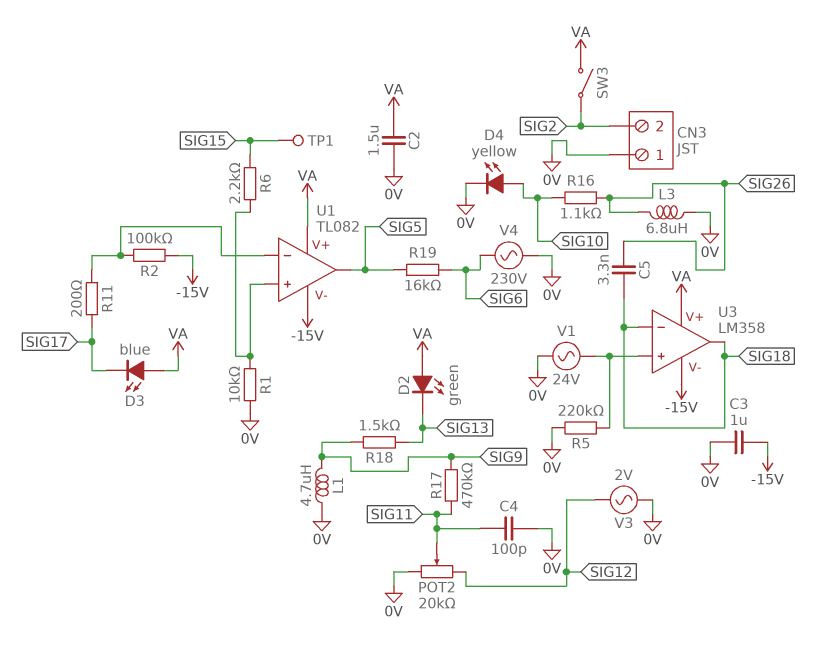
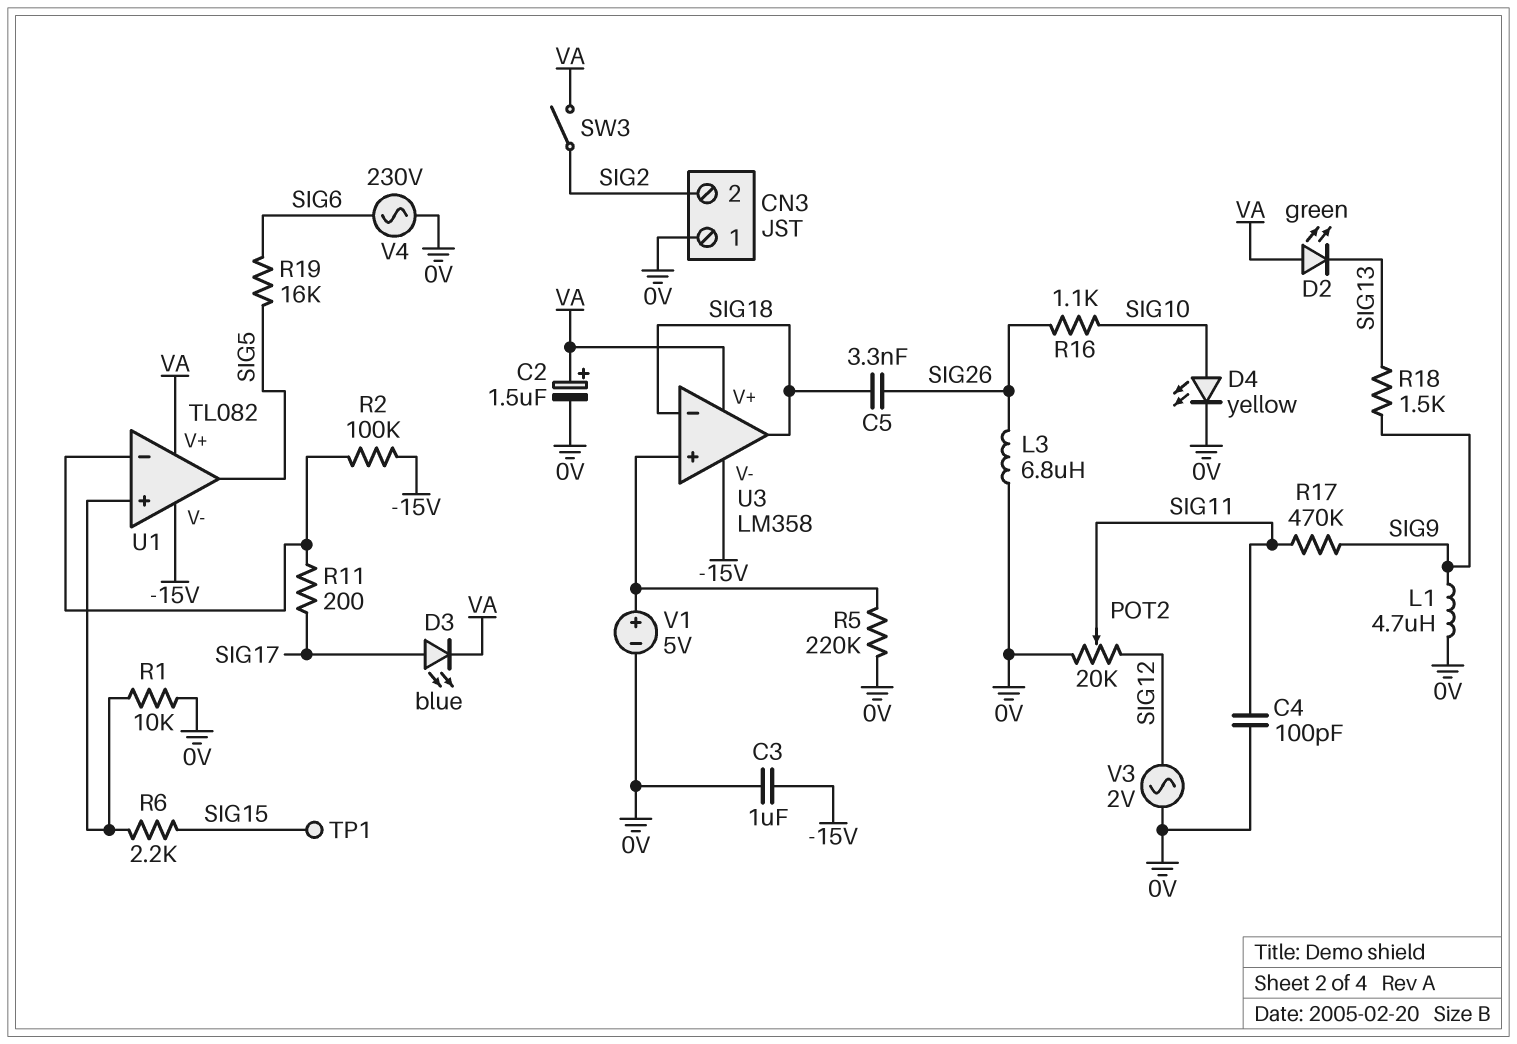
C2: 1.5uF (0V, VA) -> 1.5uF (plus VA, minus 0V)
D3: LED blue (A VA, K SIG17) -> LED blue (A SIG17, K VA)
V1: AC 24V (0V, U3/in+) -> 5V (plus U3/in+, minus 0V)

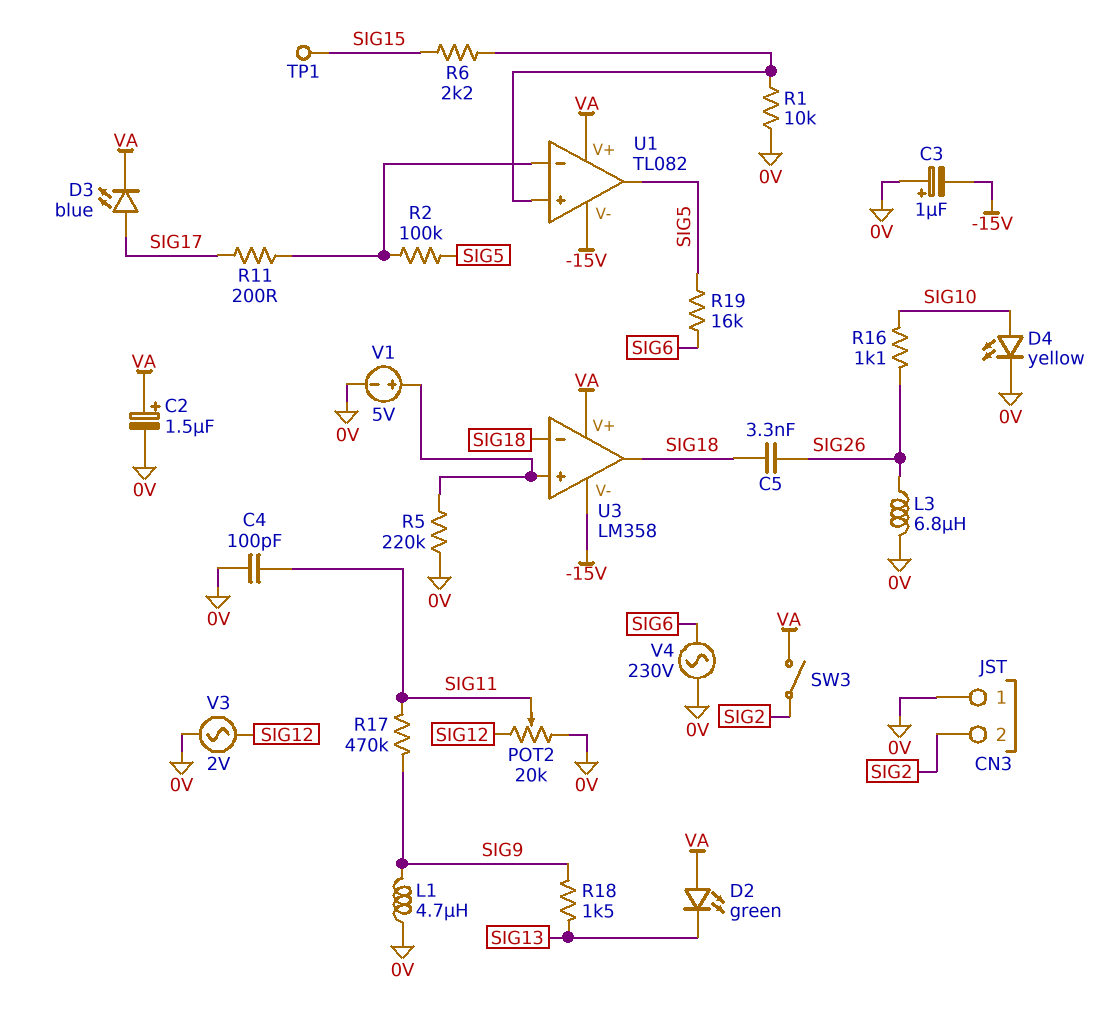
C3: 1uF (-15V, 0V) -> 1uF (plus 0V, minus -15V)
R2: 100k (-15V, U1/in-) -> 100k (SIG5, U1/in-)

